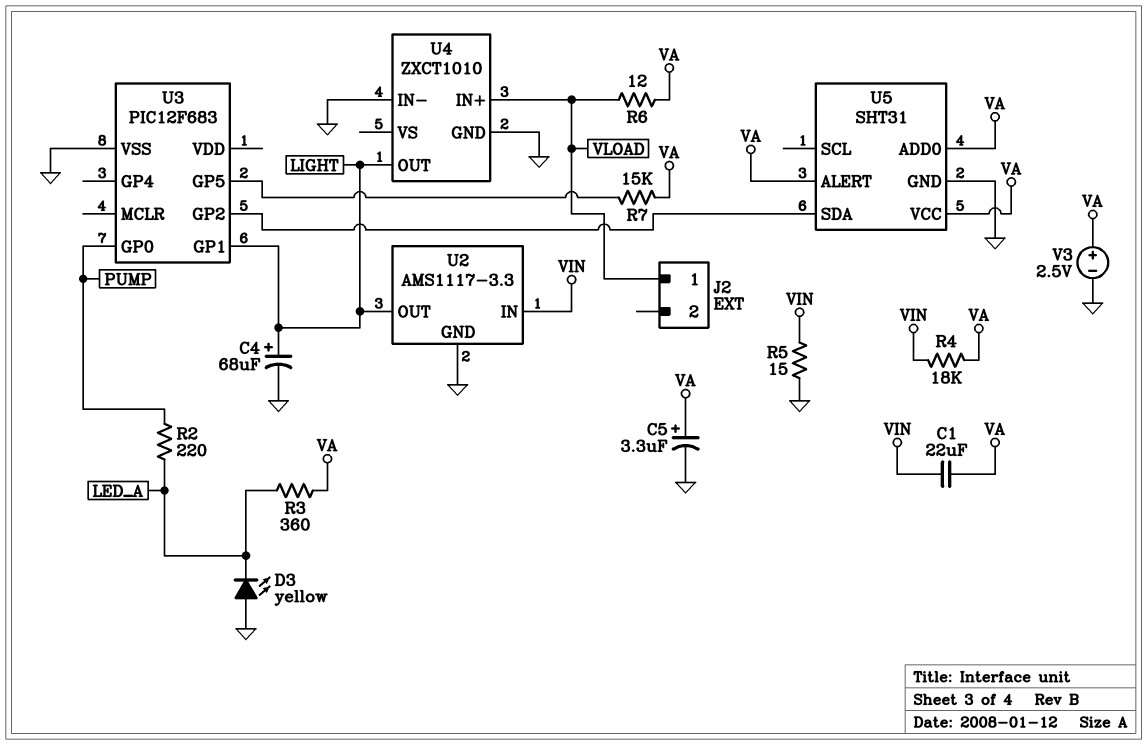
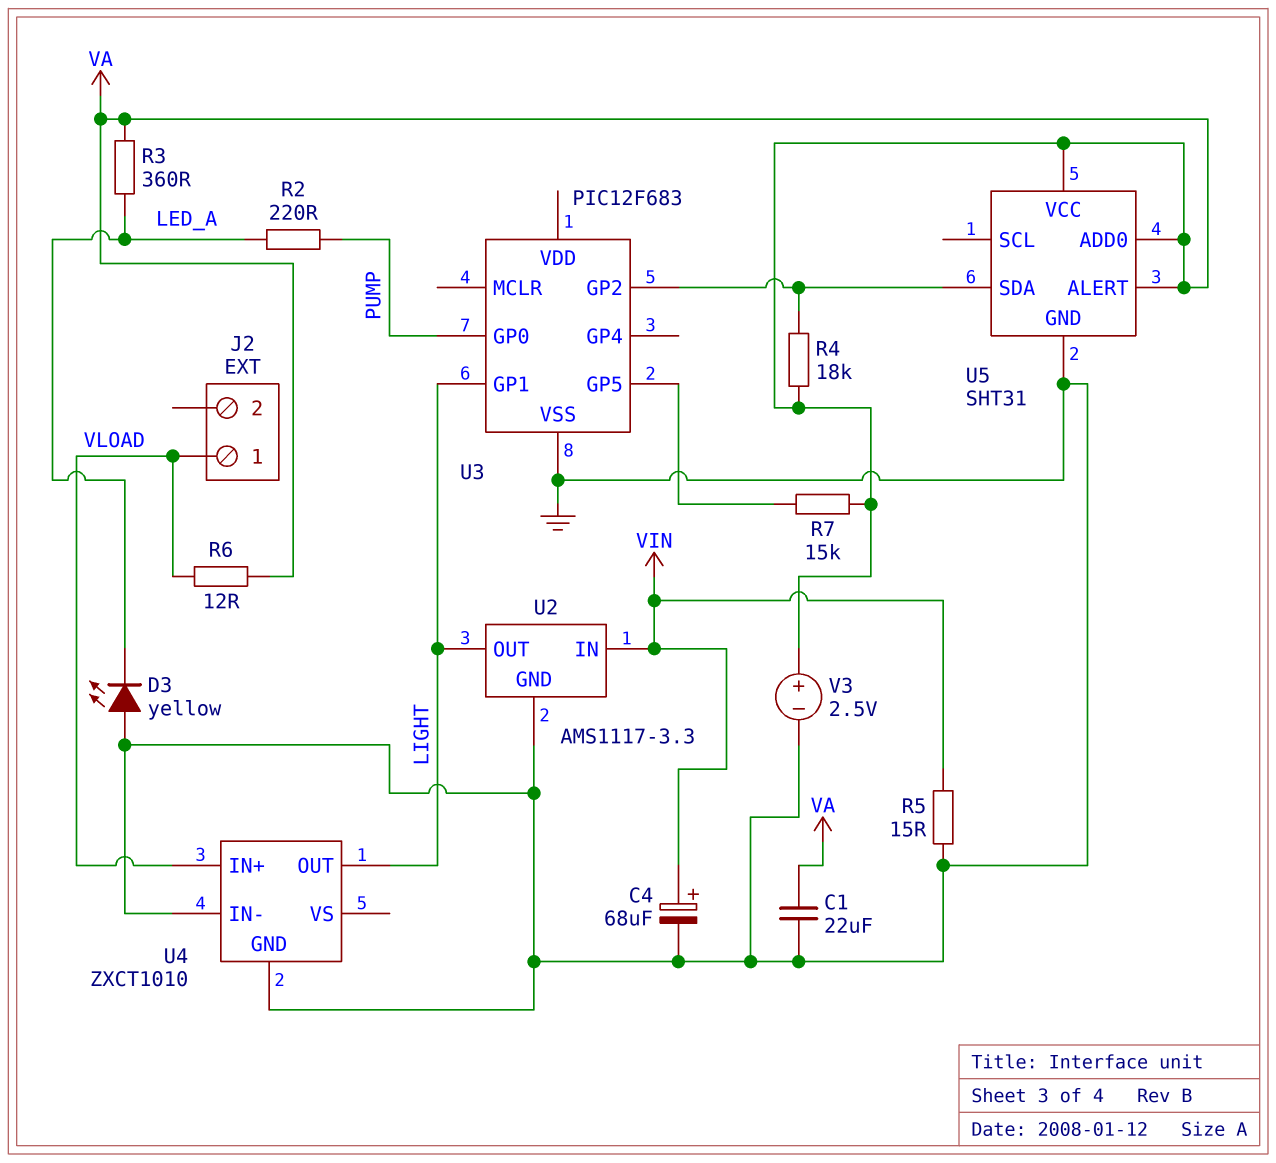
C1: 22uF (VA, VIN) -> 22uF (GND, VA)
C4: 68uF (plus LIGHT, minus GND) -> 68uF (plus VIN, minus GND)
C5: 3.3uF (plus VA, minus GND) -> none
R4: 18k (VA, VIN) -> 18k (U3/GP2, VA)

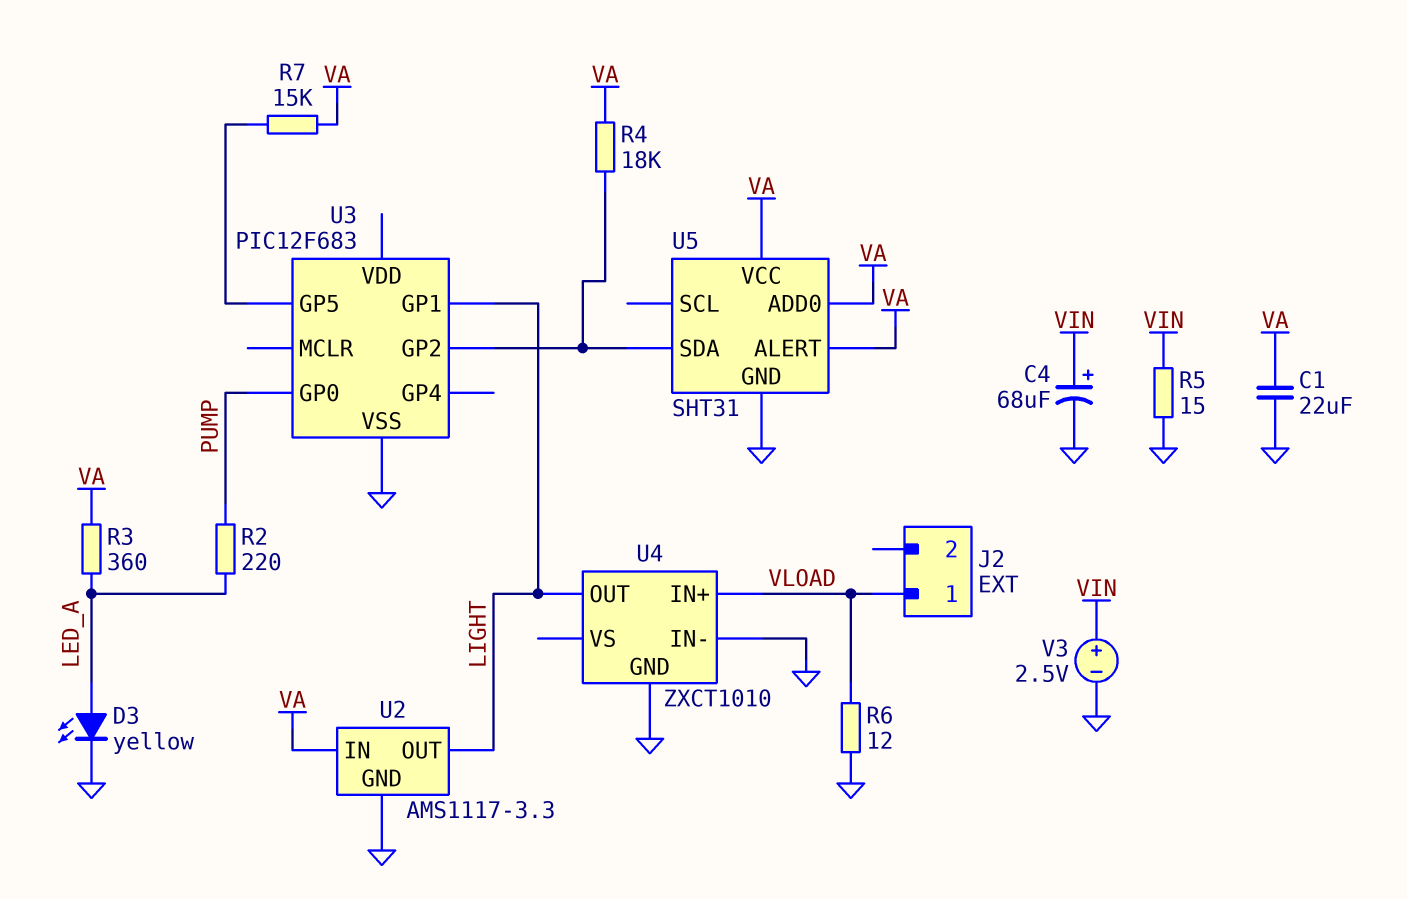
D3: LED yellow (A GND, K LED_A) -> LED yellow (A LED_A, K GND)
R6: 12 (VA, VLOAD) -> 12 (GND, VLOAD)
U2 pin IN: VIN -> VA
V3: 2.5V (plus VA, minus GND) -> 2.5V (plus VIN, minus GND)

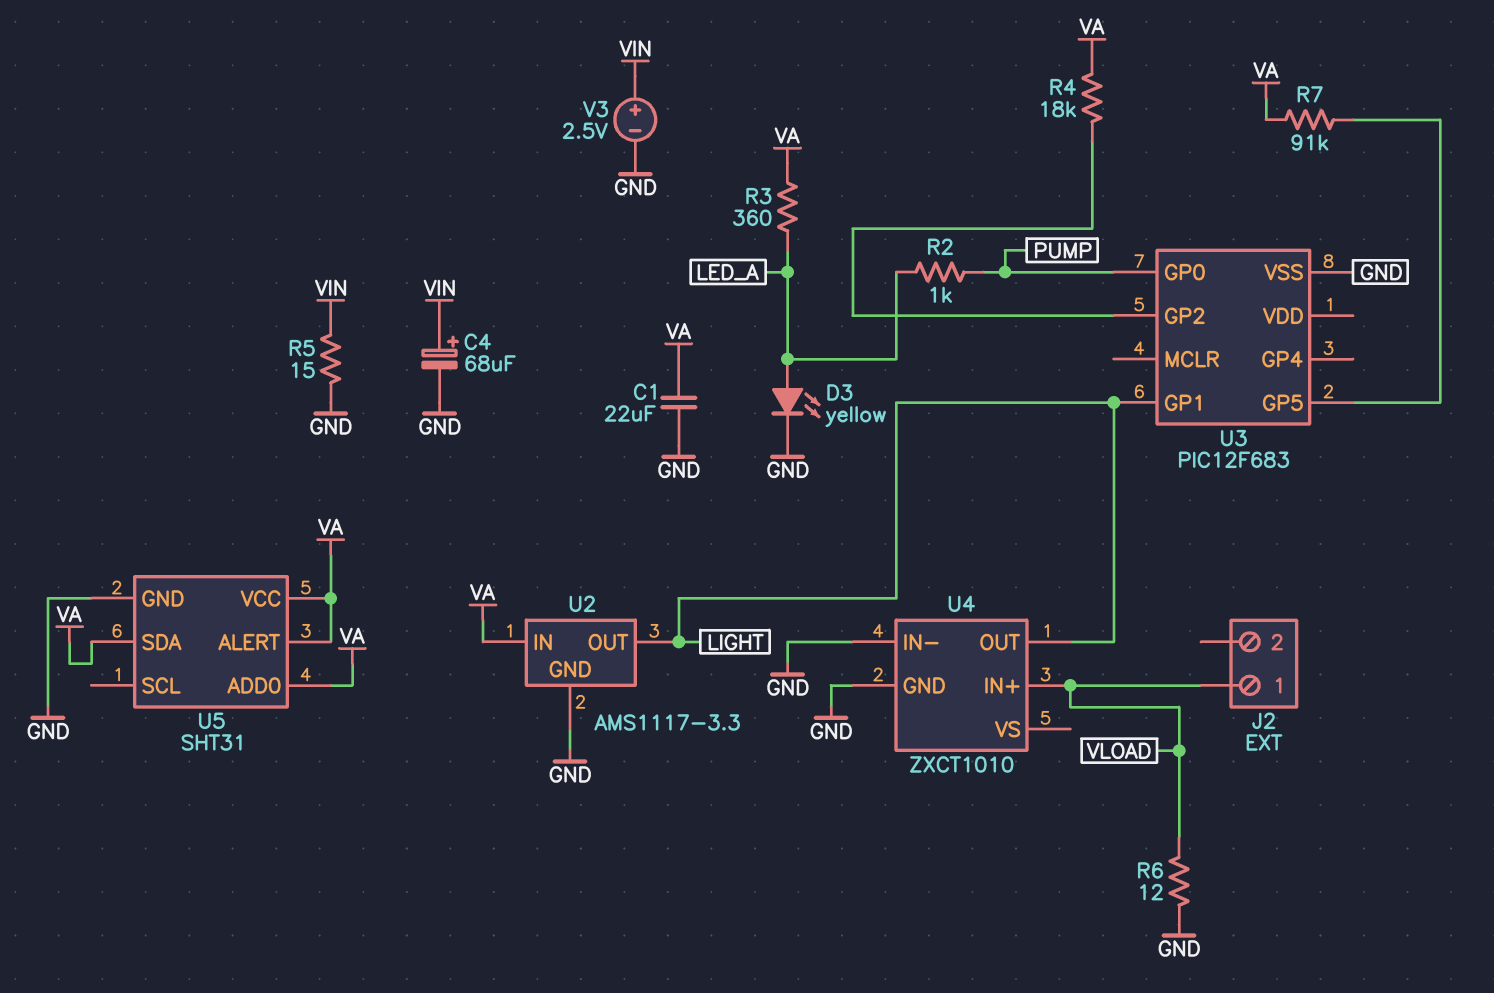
R2: 220 (LED_A, PUMP) -> 1k (LED_A, PUMP)
R7: 15k (U3/GP5, VA) -> 91k (U3/GP5, VA)
U5 pin SDA: U3/GP2 -> VA

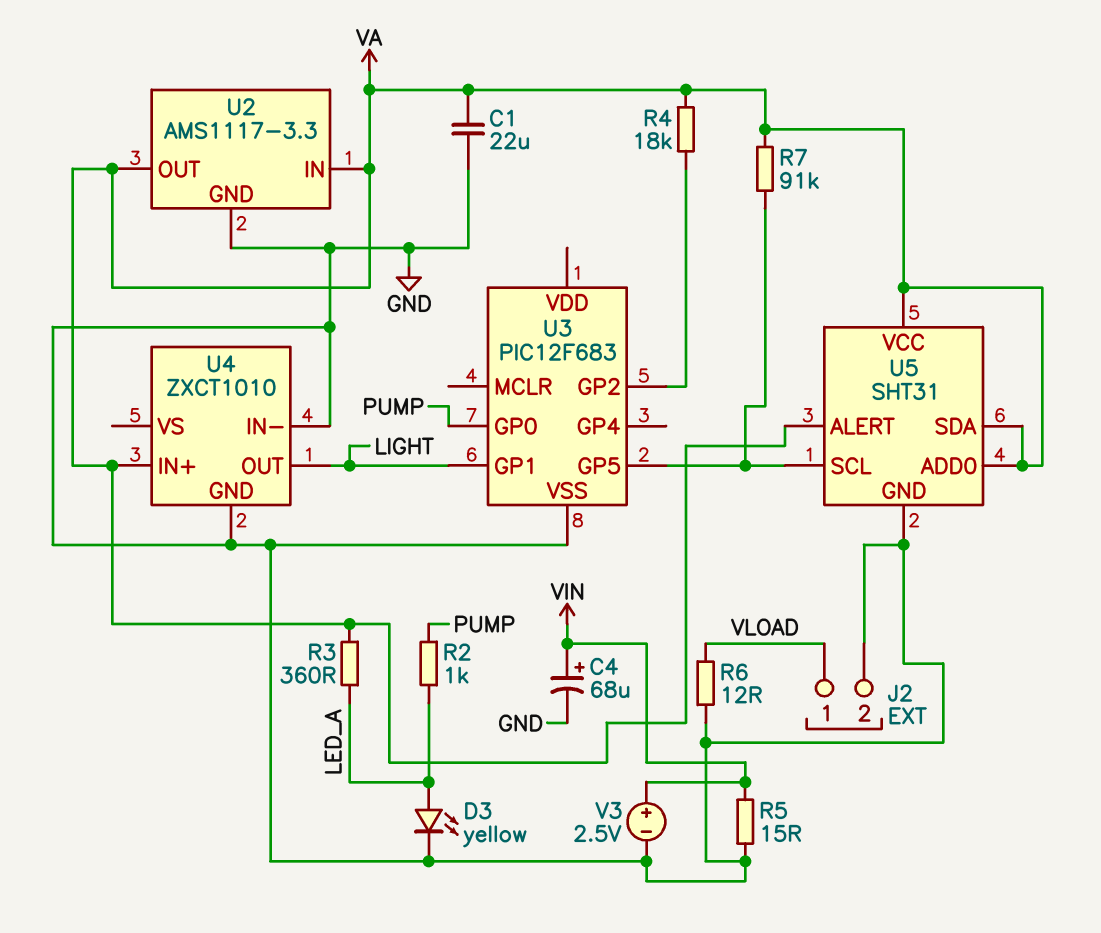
J2 pin 2: none -> GND
U2 pin OUT: LIGHT -> VA
U4 pin IN+: VLOAD -> VA
U5 pin SCL: none -> U3/GP5

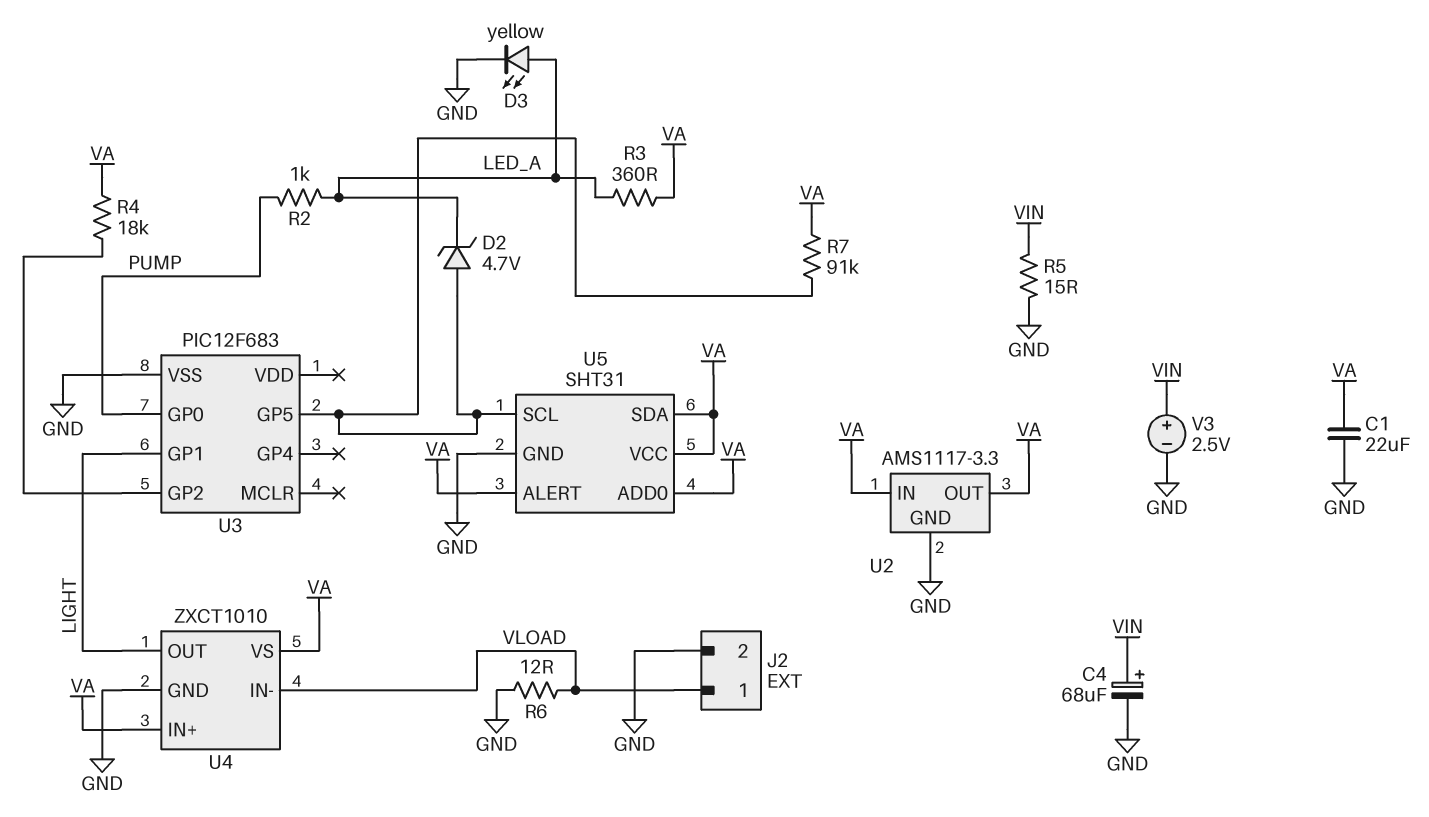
D2: none -> zener 4.7V (A U3/GP5, K LED_A)
U4 pin IN-: GND -> VLOAD
U4 pin VS: none -> VA

